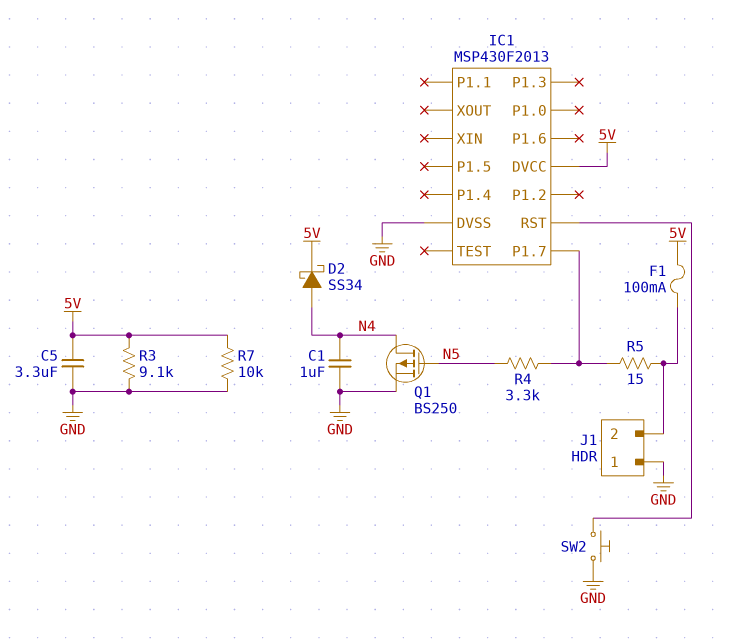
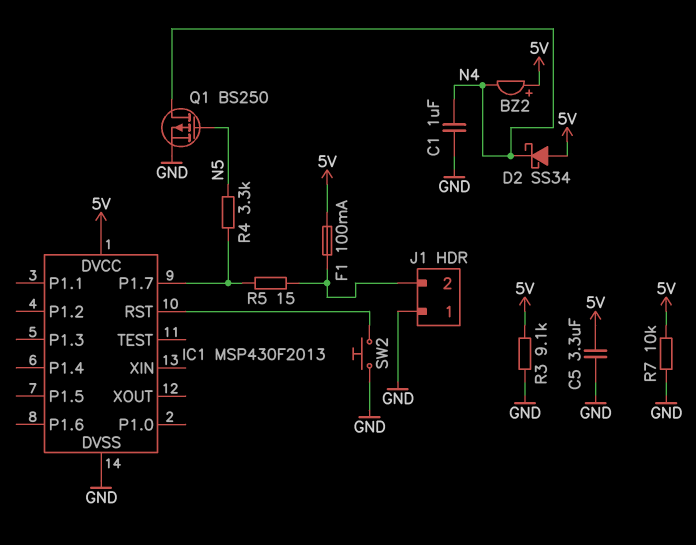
BZ2: none -> buzzer (plus 5V, minus N4)
D2: schottky SS34 (A N4, K 5V) -> schottky SS34 (A 5V, K N4)

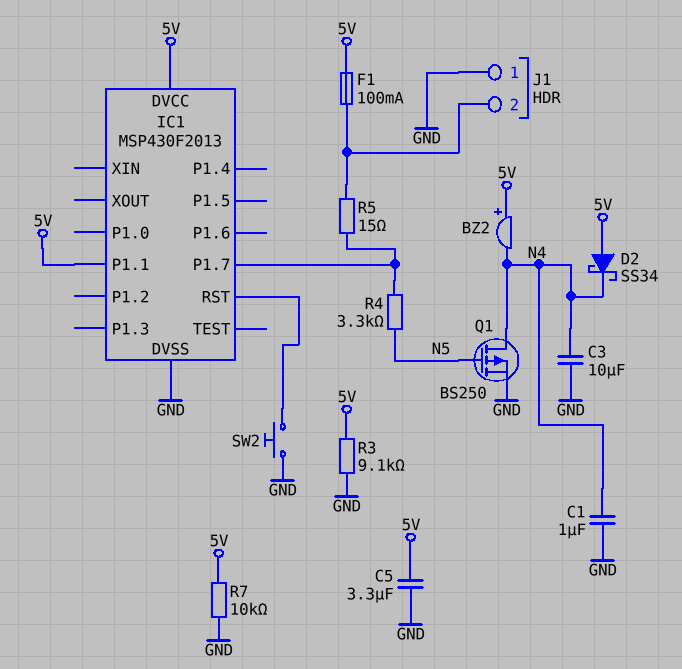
C3: none -> 10uF (GND, N4)
IC1 pin P1.1: none -> 5V

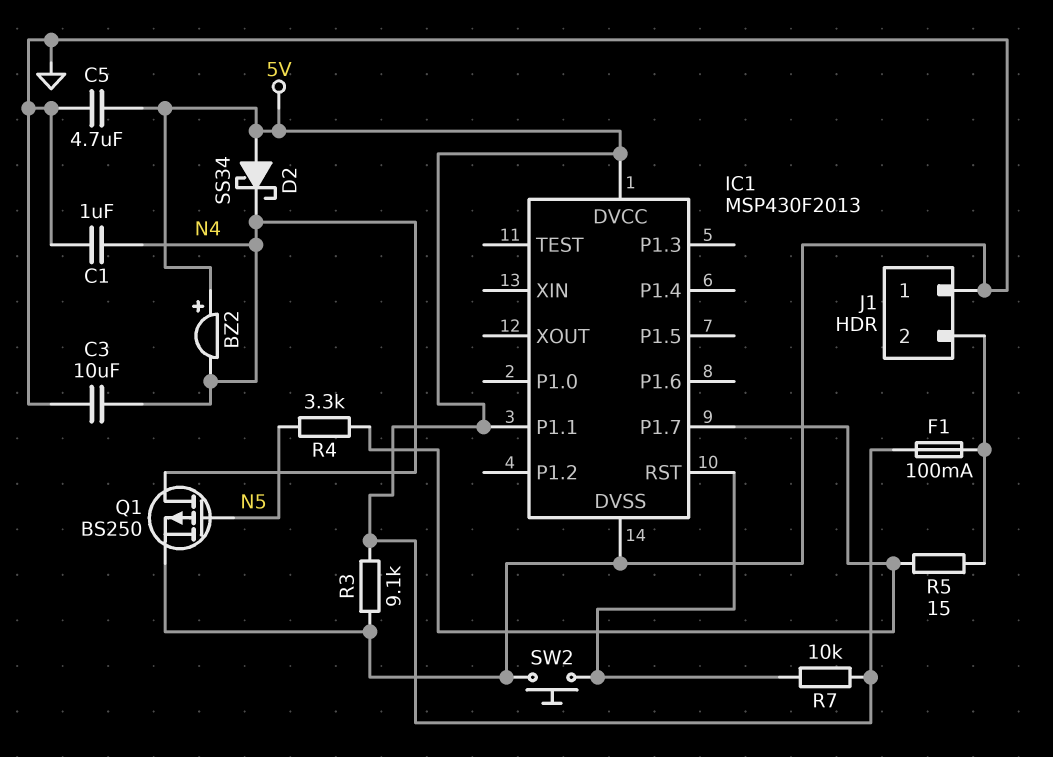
C5: 3.3uF (5V, GND) -> 4.7uF (5V, GND)
R7: 10k (5V, GND) -> 10k (5V, IC1/RST)

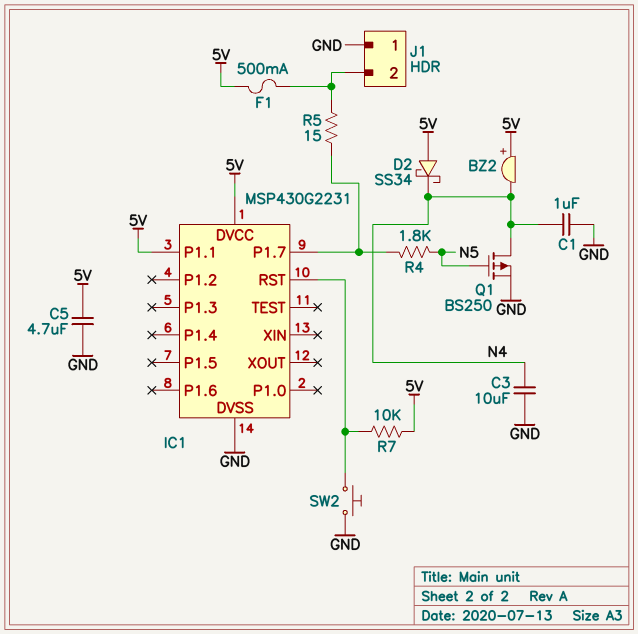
F1: 100mA (5V, J1/2) -> 500mA (5V, J1/2)
IC1: MSP430F2013 -> MSP430G2231
R3: 9.1k (5V, GND) -> none
R4: 3.3k (IC1/P1.7, N5) -> 1.8k (IC1/P1.7, N5)

